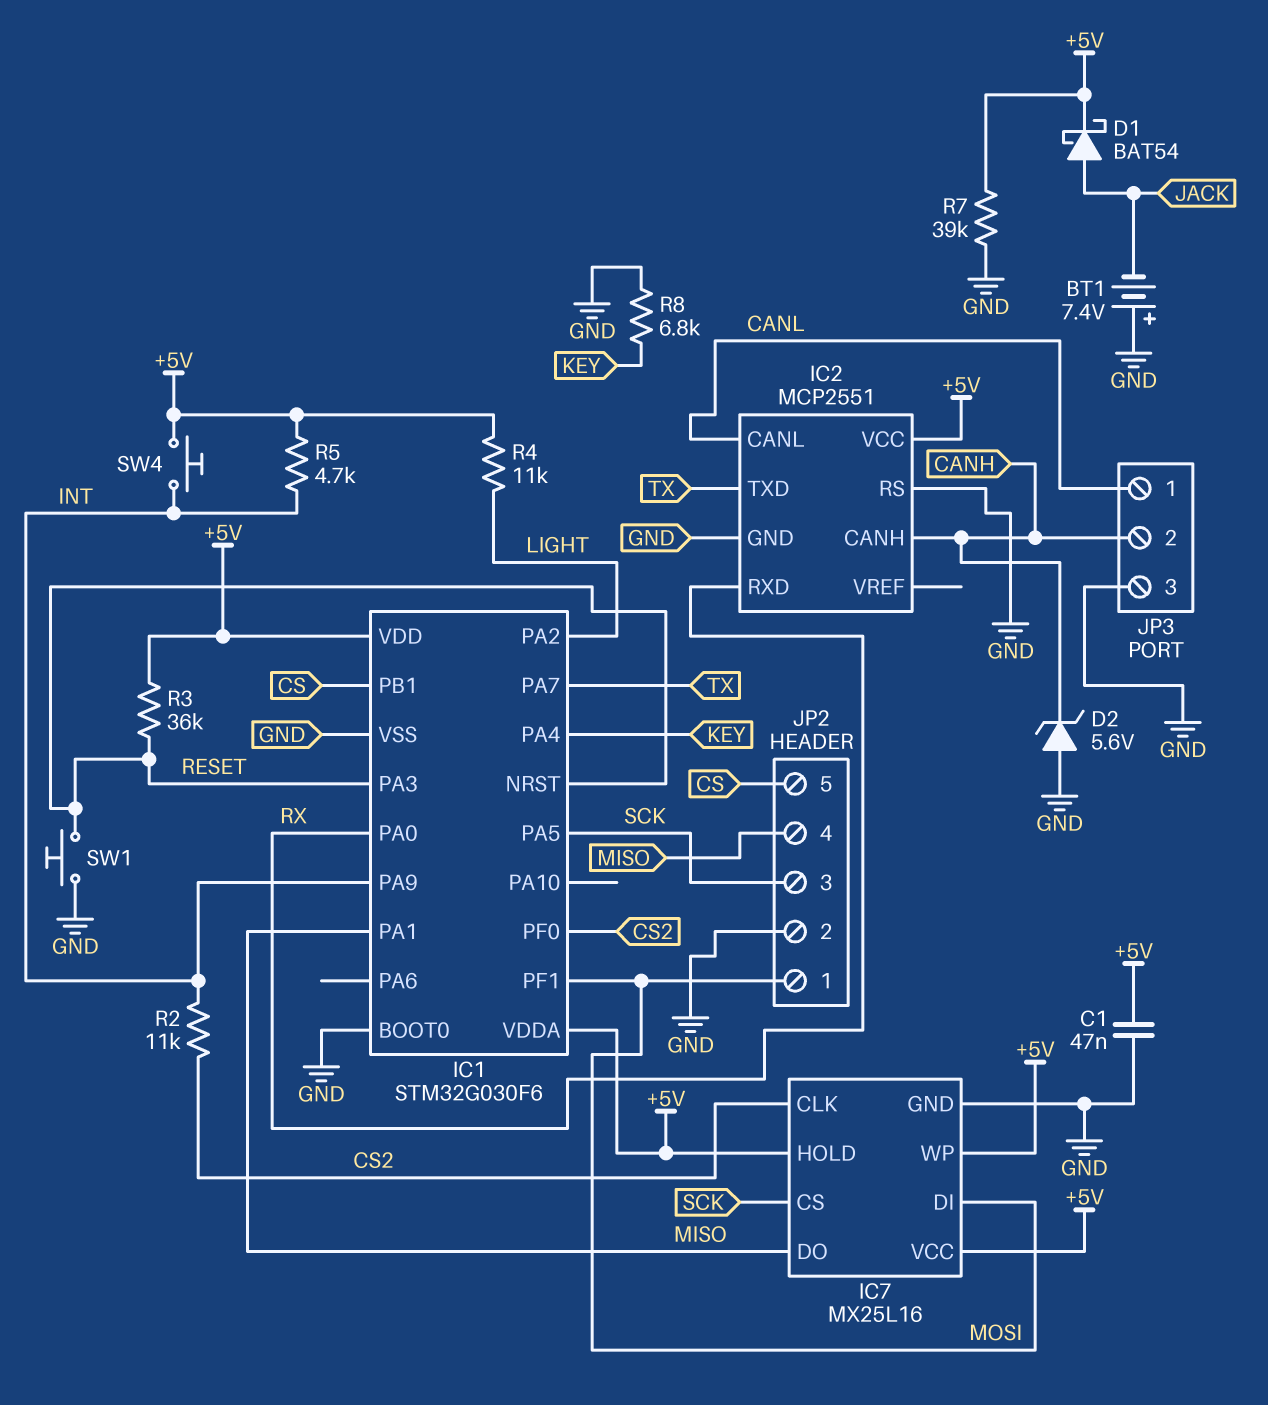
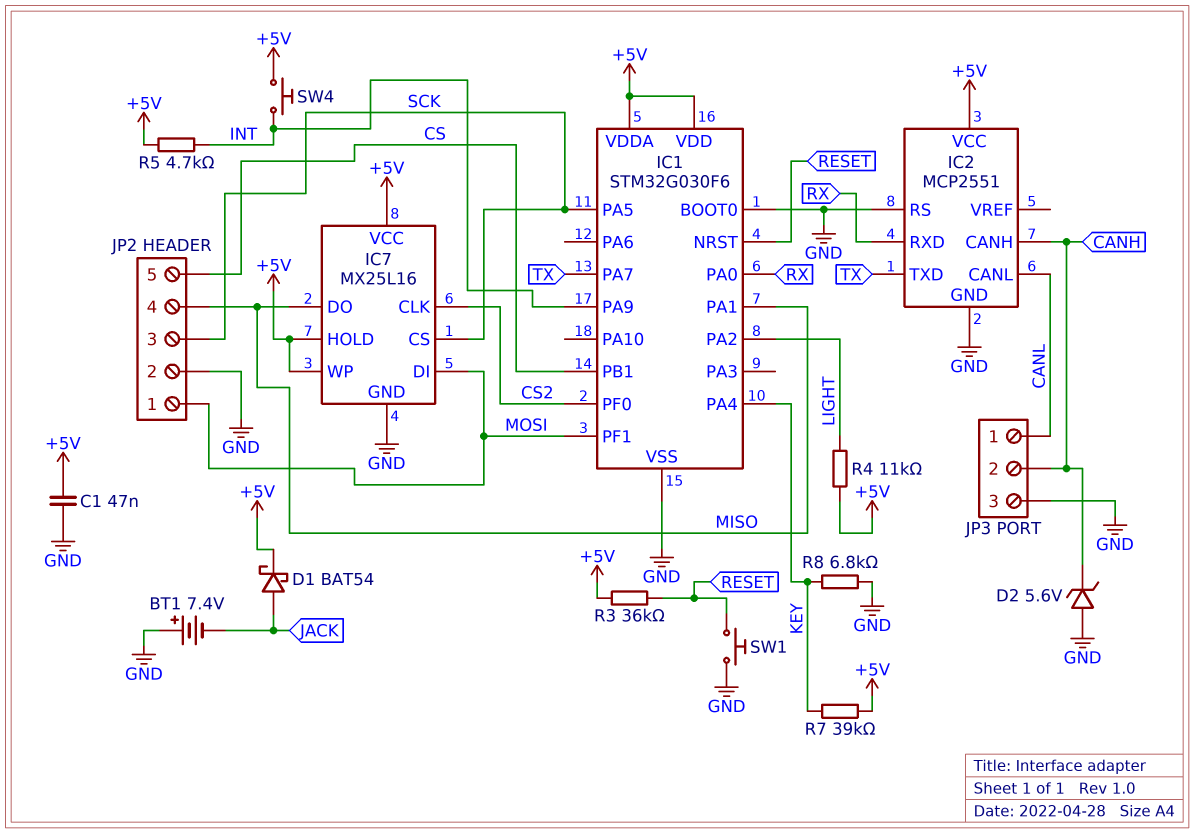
IC1 pin PA3: RESET -> none
R2: 11k (CS2, INT) -> none
R7: 39k (+5V, GND) -> 39k (+5V, KEY)

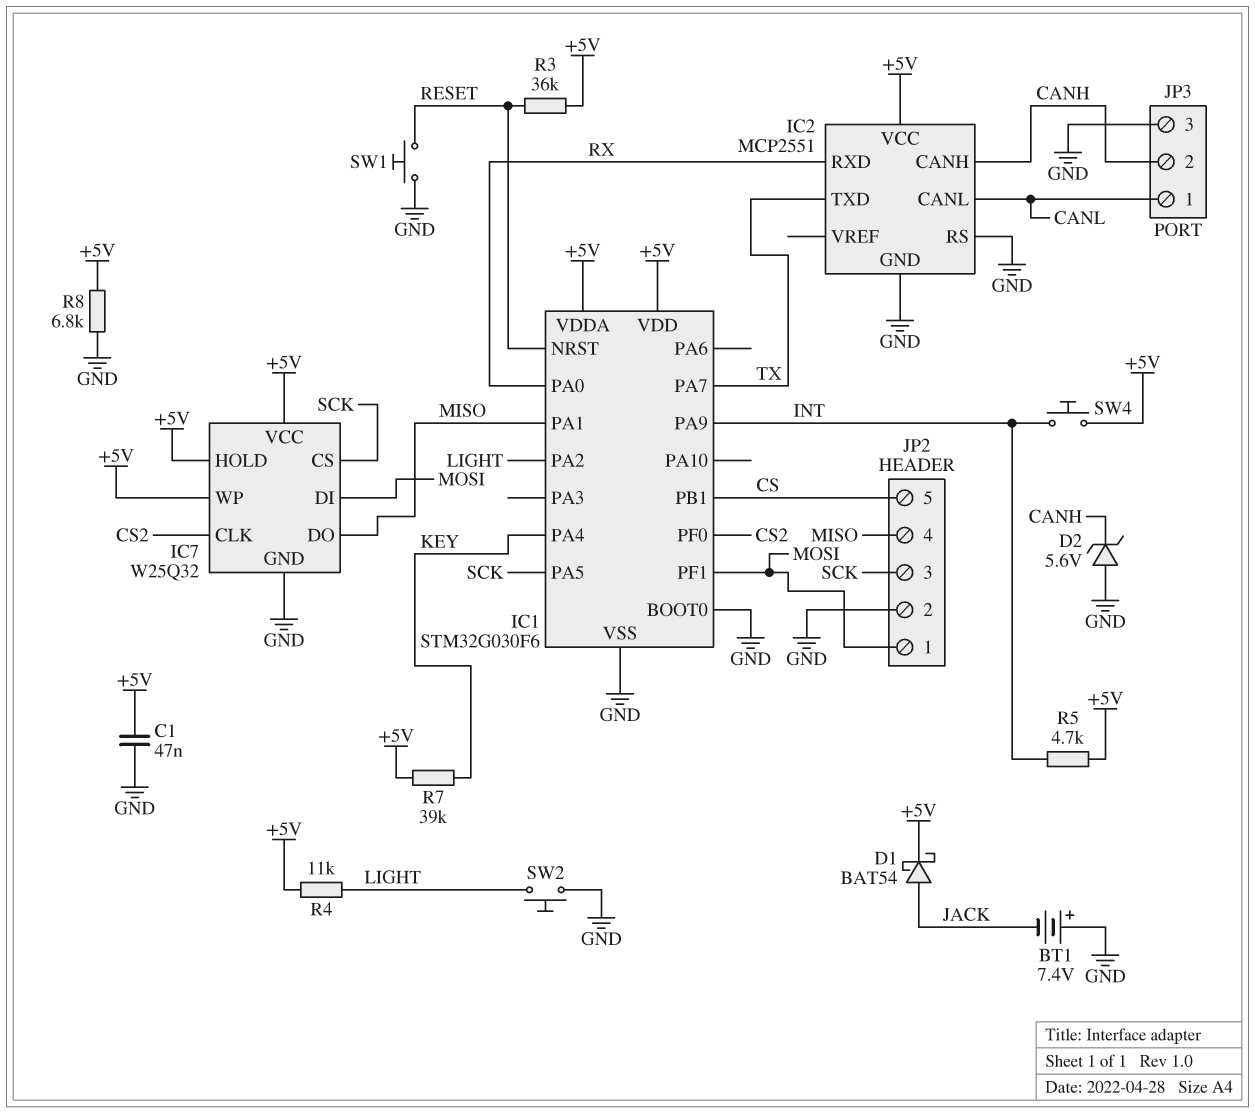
IC7: MX25L16 -> W25Q32
R8: 6.8k (GND, KEY) -> 6.8k (+5V, GND)
SW2: none -> button (GND, LIGHT)

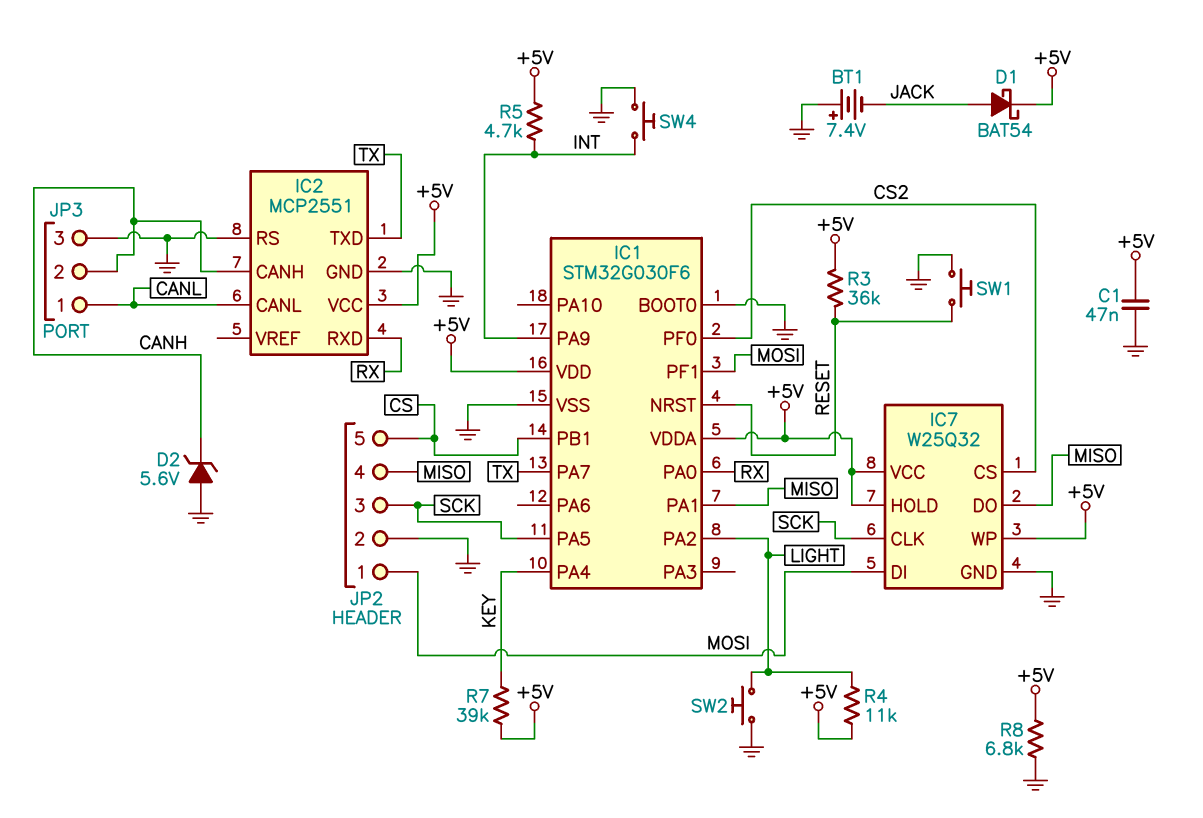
IC7 pin CLK: CS2 -> SCK
IC7 pin CS: SCK -> CS2
SW4: button (+5V, INT) -> button (GND, INT)

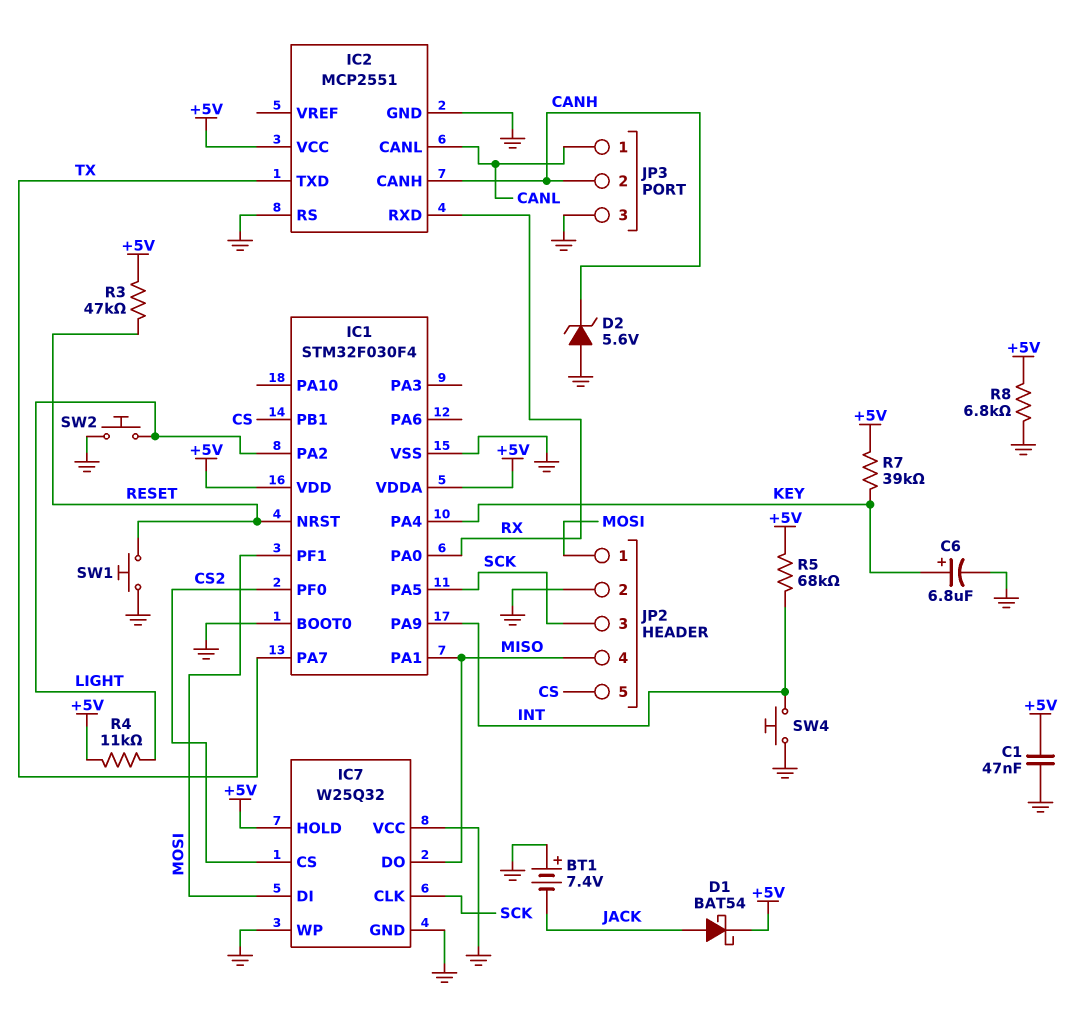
C6: none -> 6.8uF (plus KEY, minus GND)
IC1: STM32G030F6 -> STM32F030F4
IC7 pin VCC: +5V -> GND
IC7 pin WP: +5V -> GND
R3: 36k (+5V, RESET) -> 47k (+5V, RESET)
R5: 4.7k (+5V, INT) -> 68k (+5V, INT)

